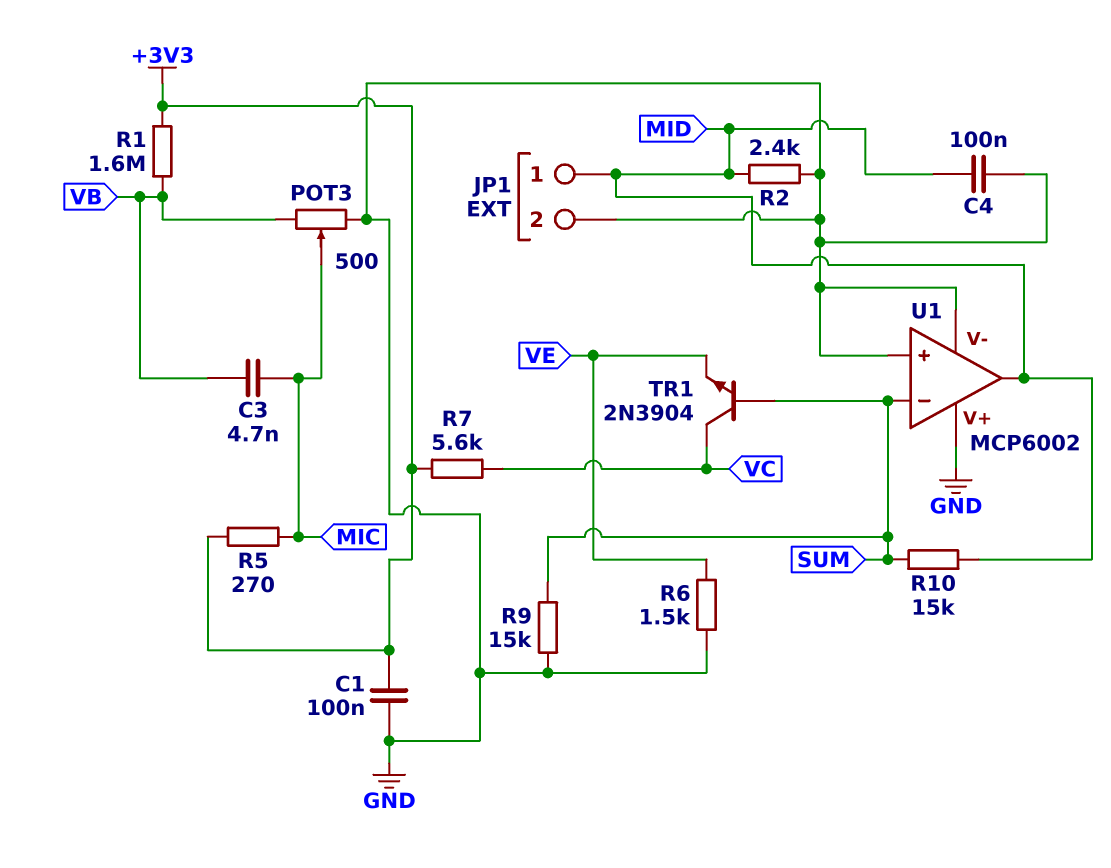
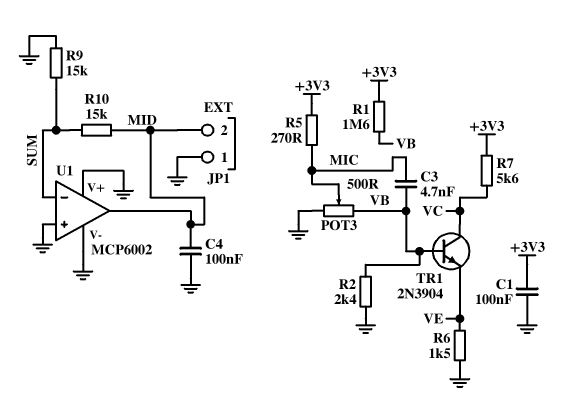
JP1 pin 1: MID -> GND
JP1 pin 2: GND -> MID
R2: 2.4k (GND, MID) -> 2.4k (GND, VB)
TR1: NPN 2N3904 (B SUM, C VC, E VE) -> NPN 2N3904 (B VB, C VC, E VE)

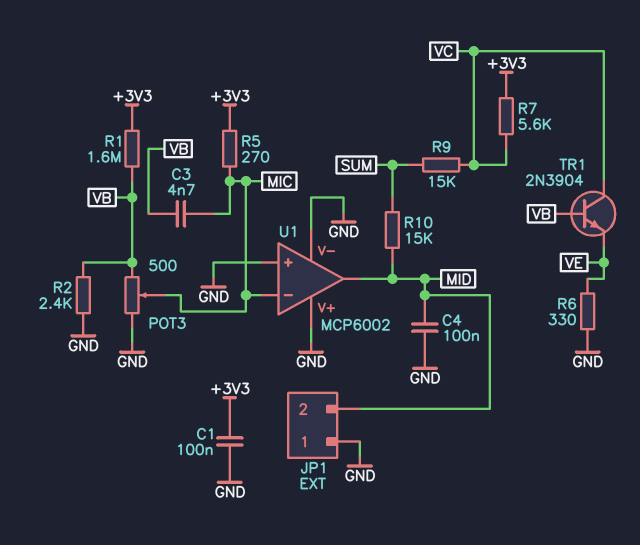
R6: 1.5k (GND, VE) -> 330 (GND, VE)
R9: 15k (GND, SUM) -> 15k (SUM, VC)
U1 pin in-: SUM -> MIC

